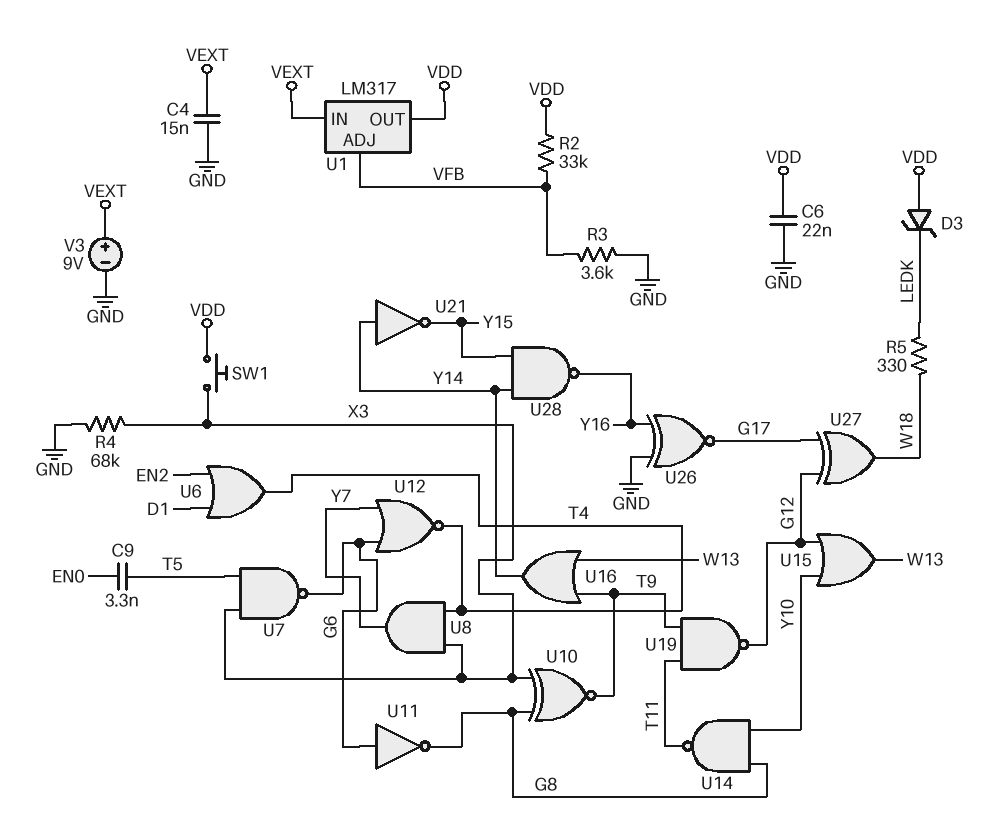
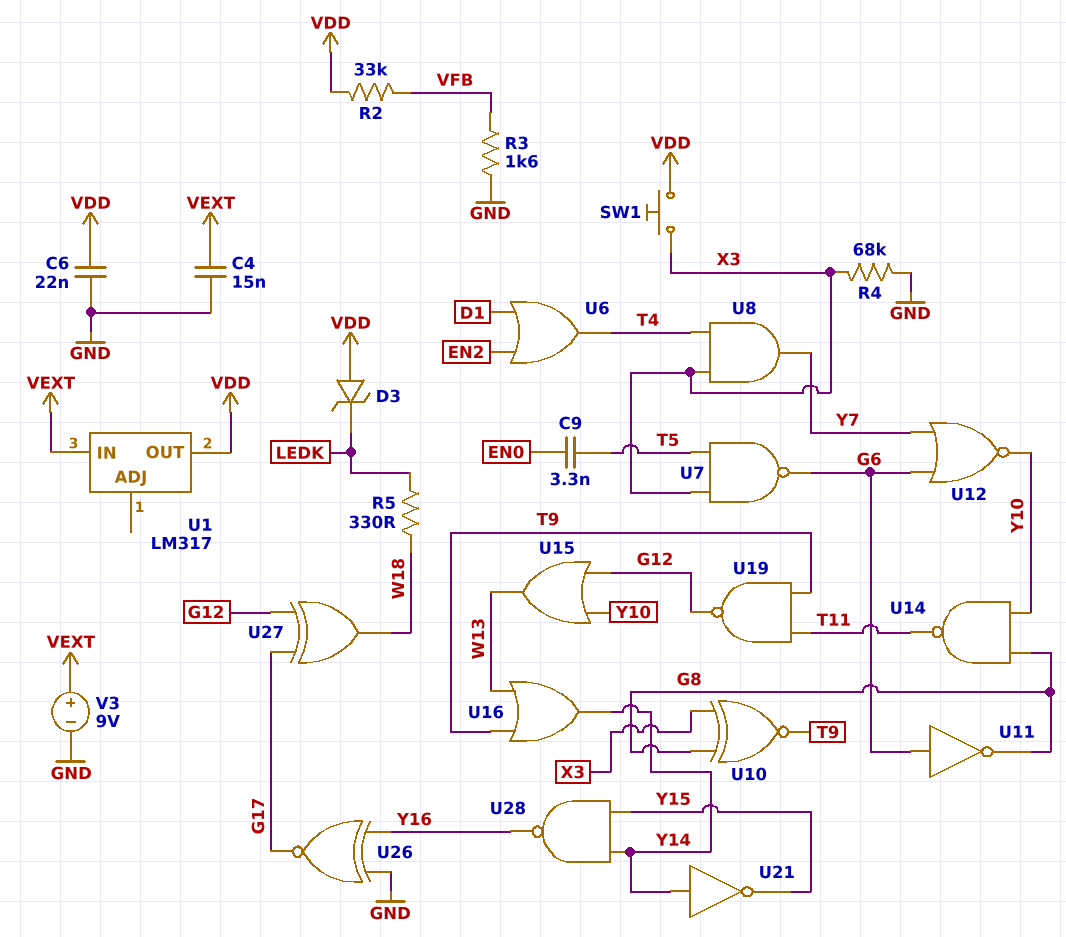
R3: 3.6k (GND, VFB) -> 1.6k (GND, VFB)
U1 pin ADJ: VFB -> none
U12: NOR (in G6, in Y7, out T4) -> NOR (in G6, in Y7, out Y10)

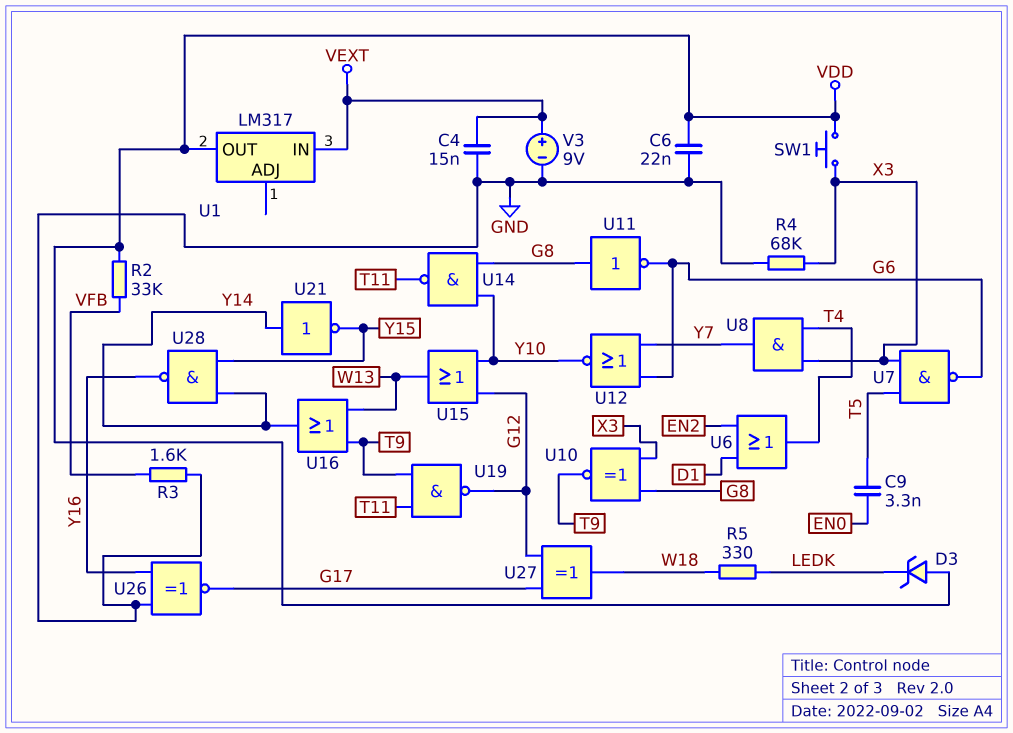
U11: NOT (in G6, out G8) -> NOT (in G8, out G6)

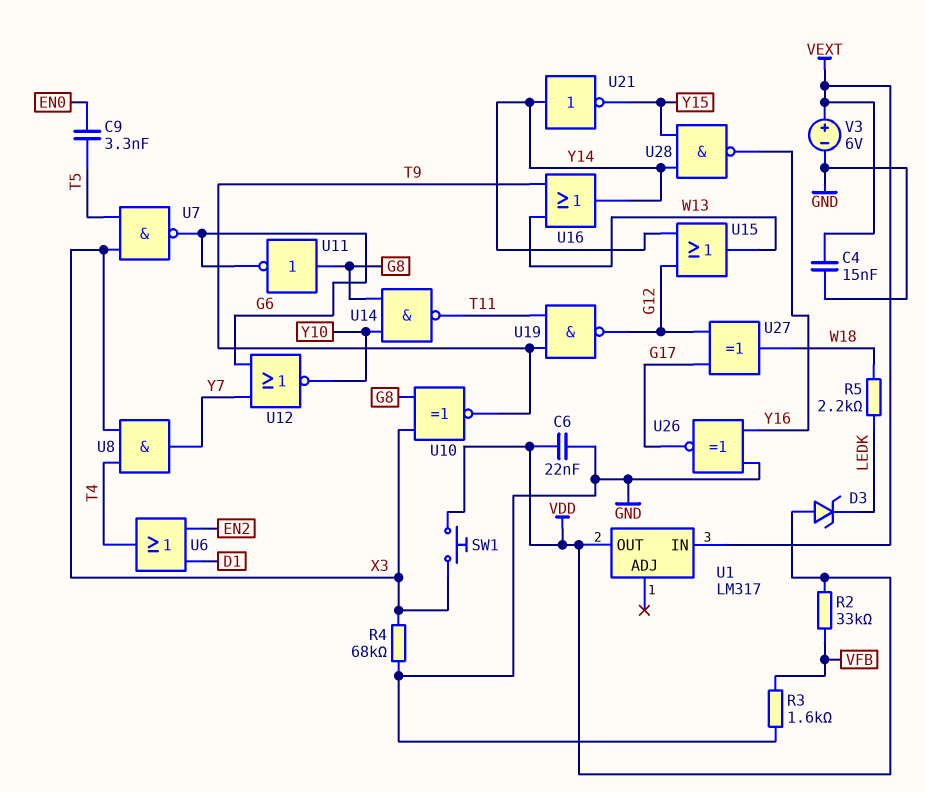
R5: 330 (LEDK, W18) -> 2.2k (LEDK, W18)
U15: OR (in G12, in Y10, out W13) -> OR (in G12, in Y14, out W13)
V3: 9V (plus VEXT, minus GND) -> 6V (plus VEXT, minus GND)

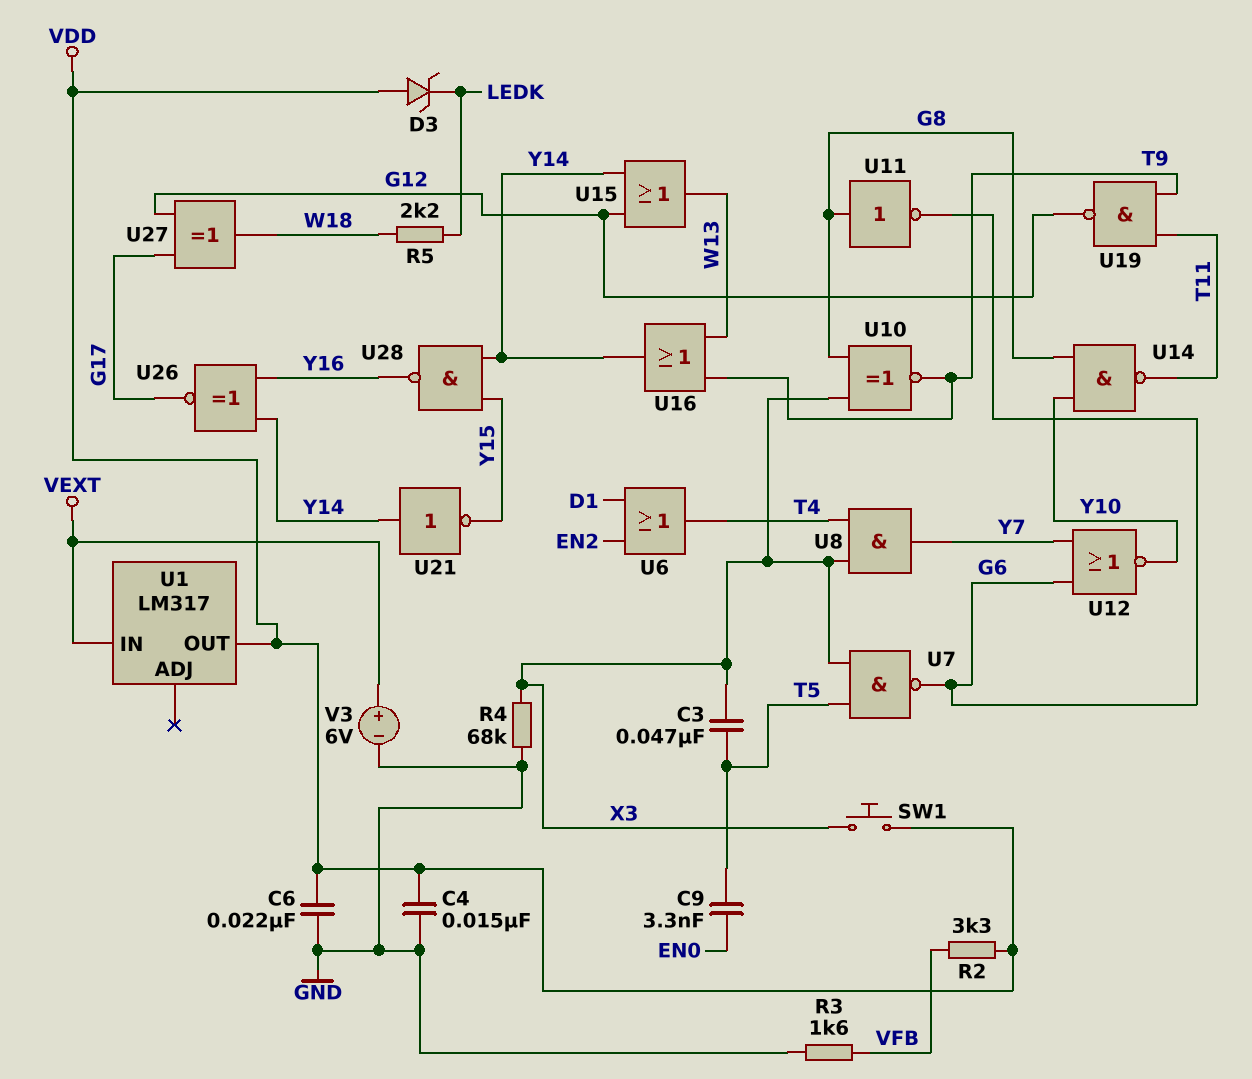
C3: none -> 47nF (T5, X3)
C4: 15nF (GND, VEXT) -> 15nF (GND, VDD)
R2: 33k (VDD, VFB) -> 3.3k (VDD, VFB)
U26: XNOR (in GND, in Y16, out G17) -> XNOR (in Y14, in Y16, out G17)

